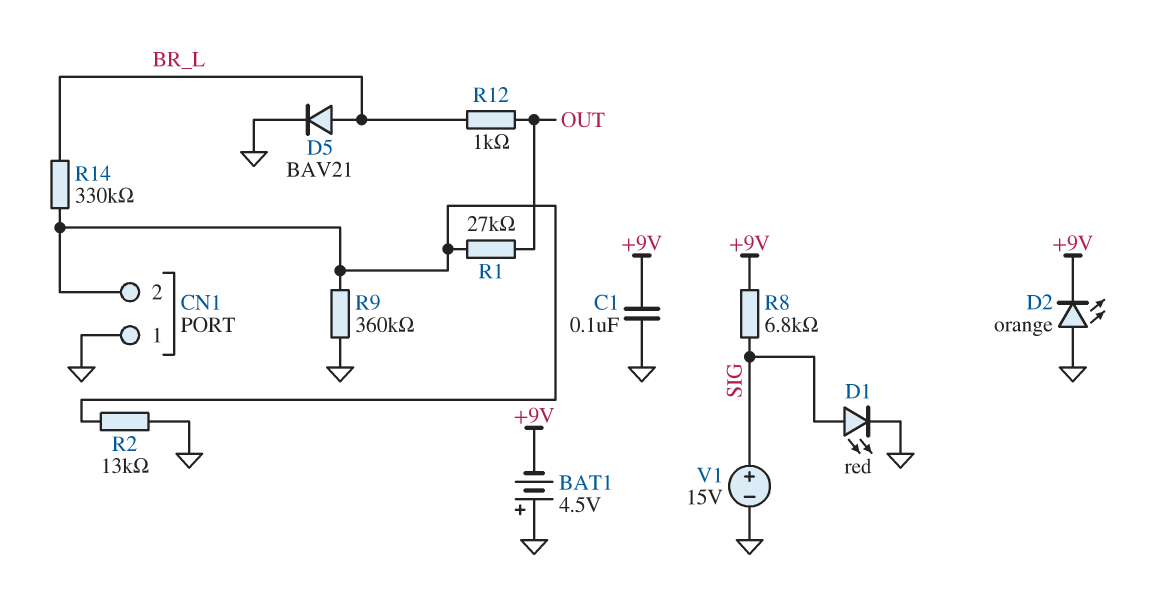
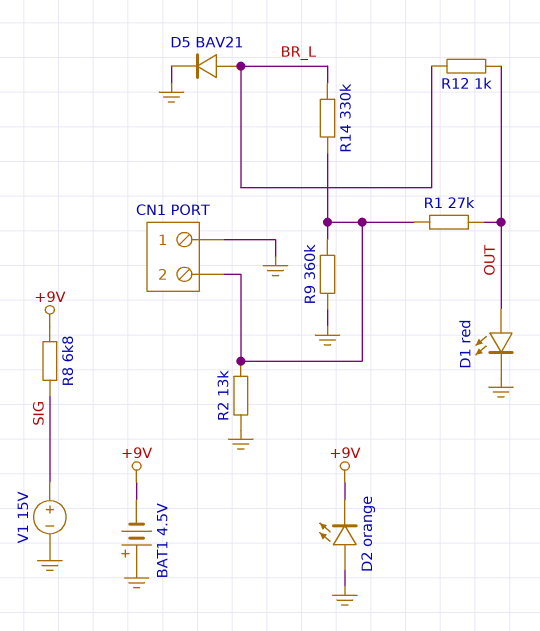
C1: 100nF (+9V, GND) -> none
D1: LED red (A SIG, K GND) -> LED red (A OUT, K GND)

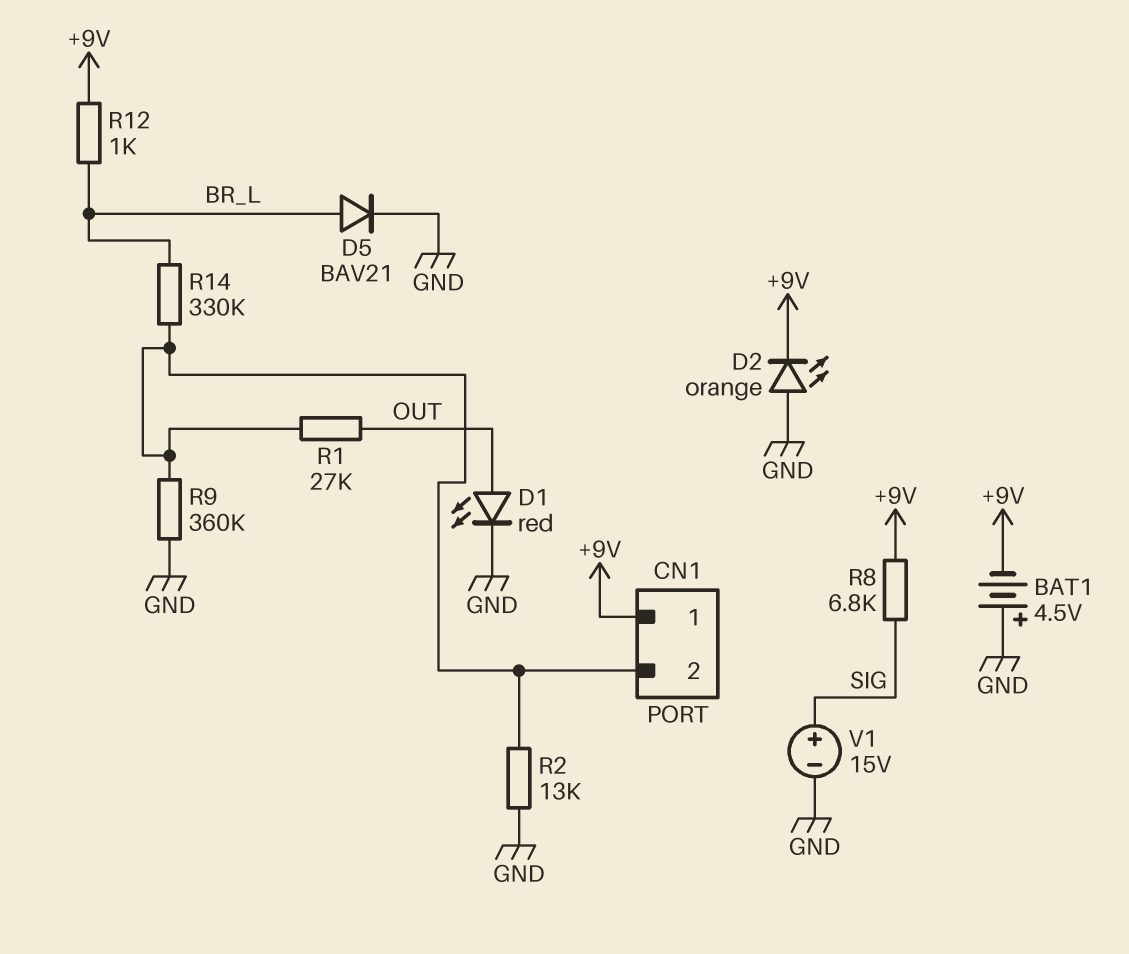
CN1 pin 1: GND -> +9V
R12: 1k (BR_L, OUT) -> 1k (+9V, BR_L)

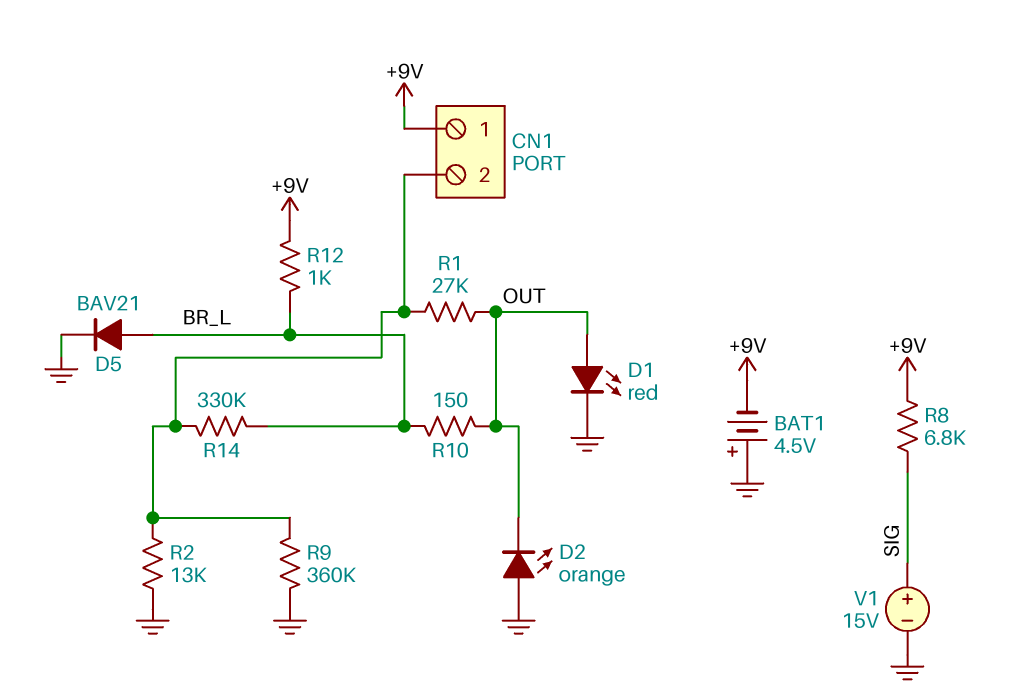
D2: LED orange (A GND, K +9V) -> LED orange (A GND, K OUT)
R10: none -> 150 (BR_L, OUT)

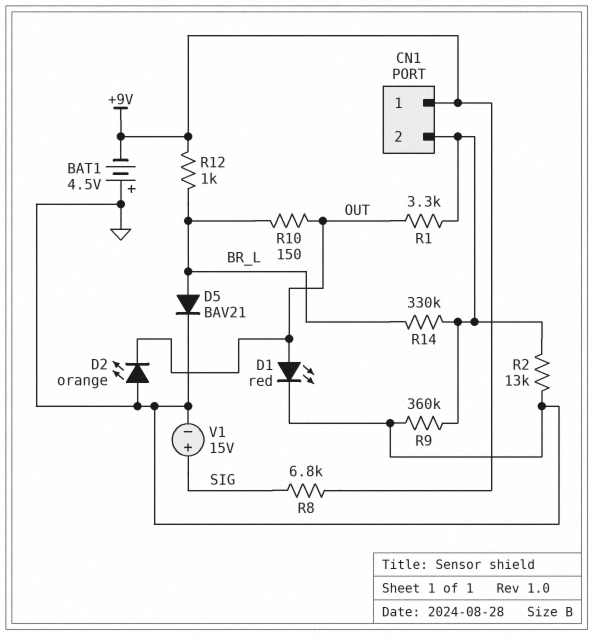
R1: 27k (CN1/2, OUT) -> 3.3k (CN1/2, OUT)

